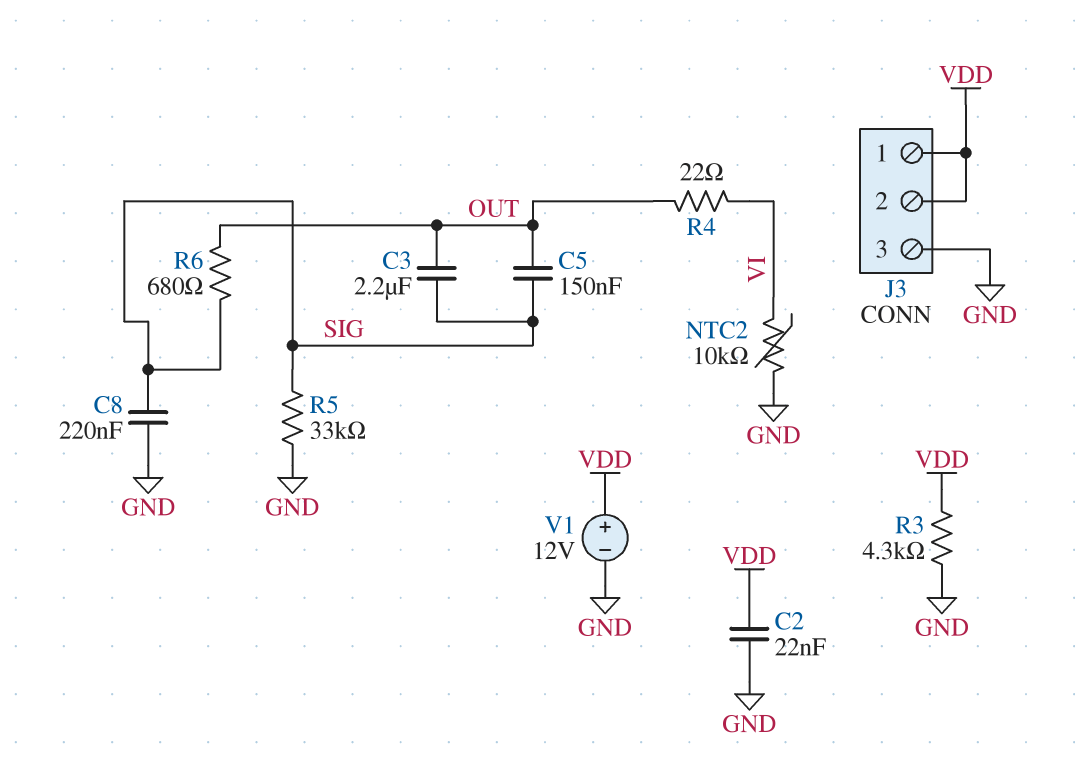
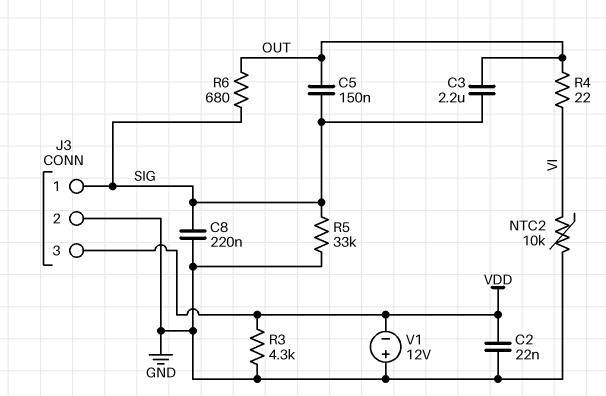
J3 pin 1: VDD -> SIG
J3 pin 2: VDD -> GND
J3 pin 3: GND -> VDD
V1: 12V (plus VDD, minus GND) -> 12V (plus GND, minus VDD)

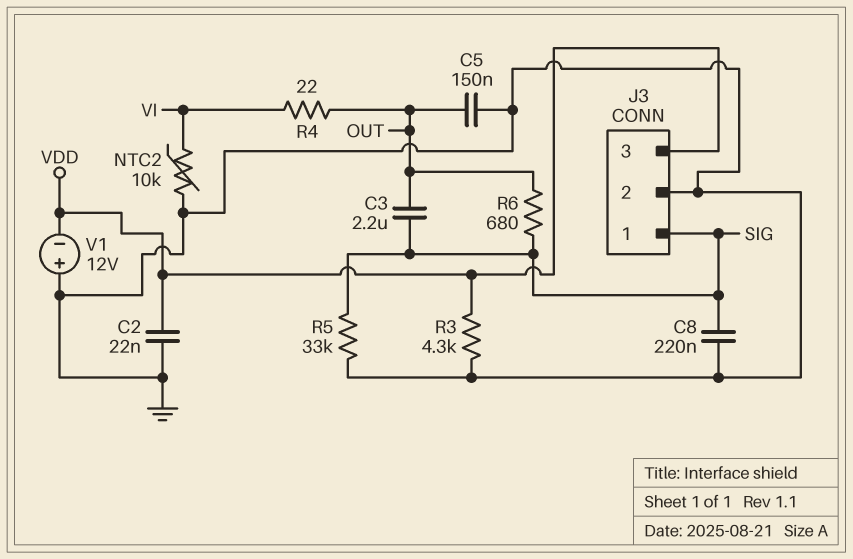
C5: 150nF (OUT, SIG) -> 150nF (GND, OUT)

